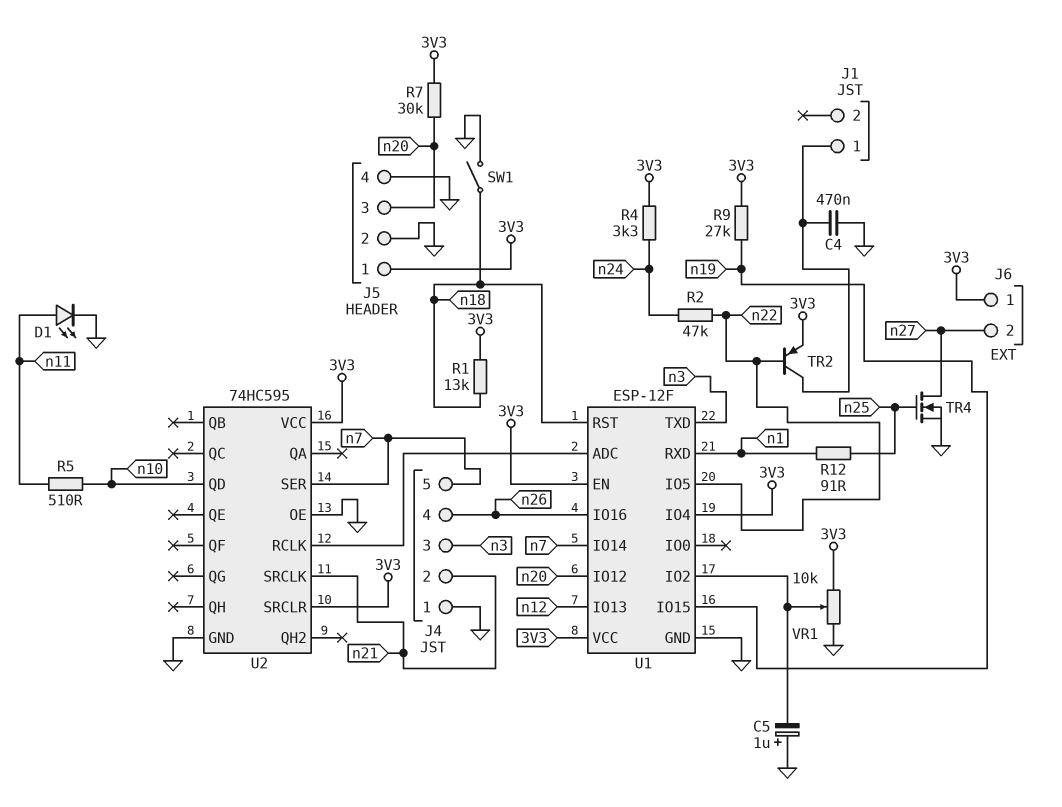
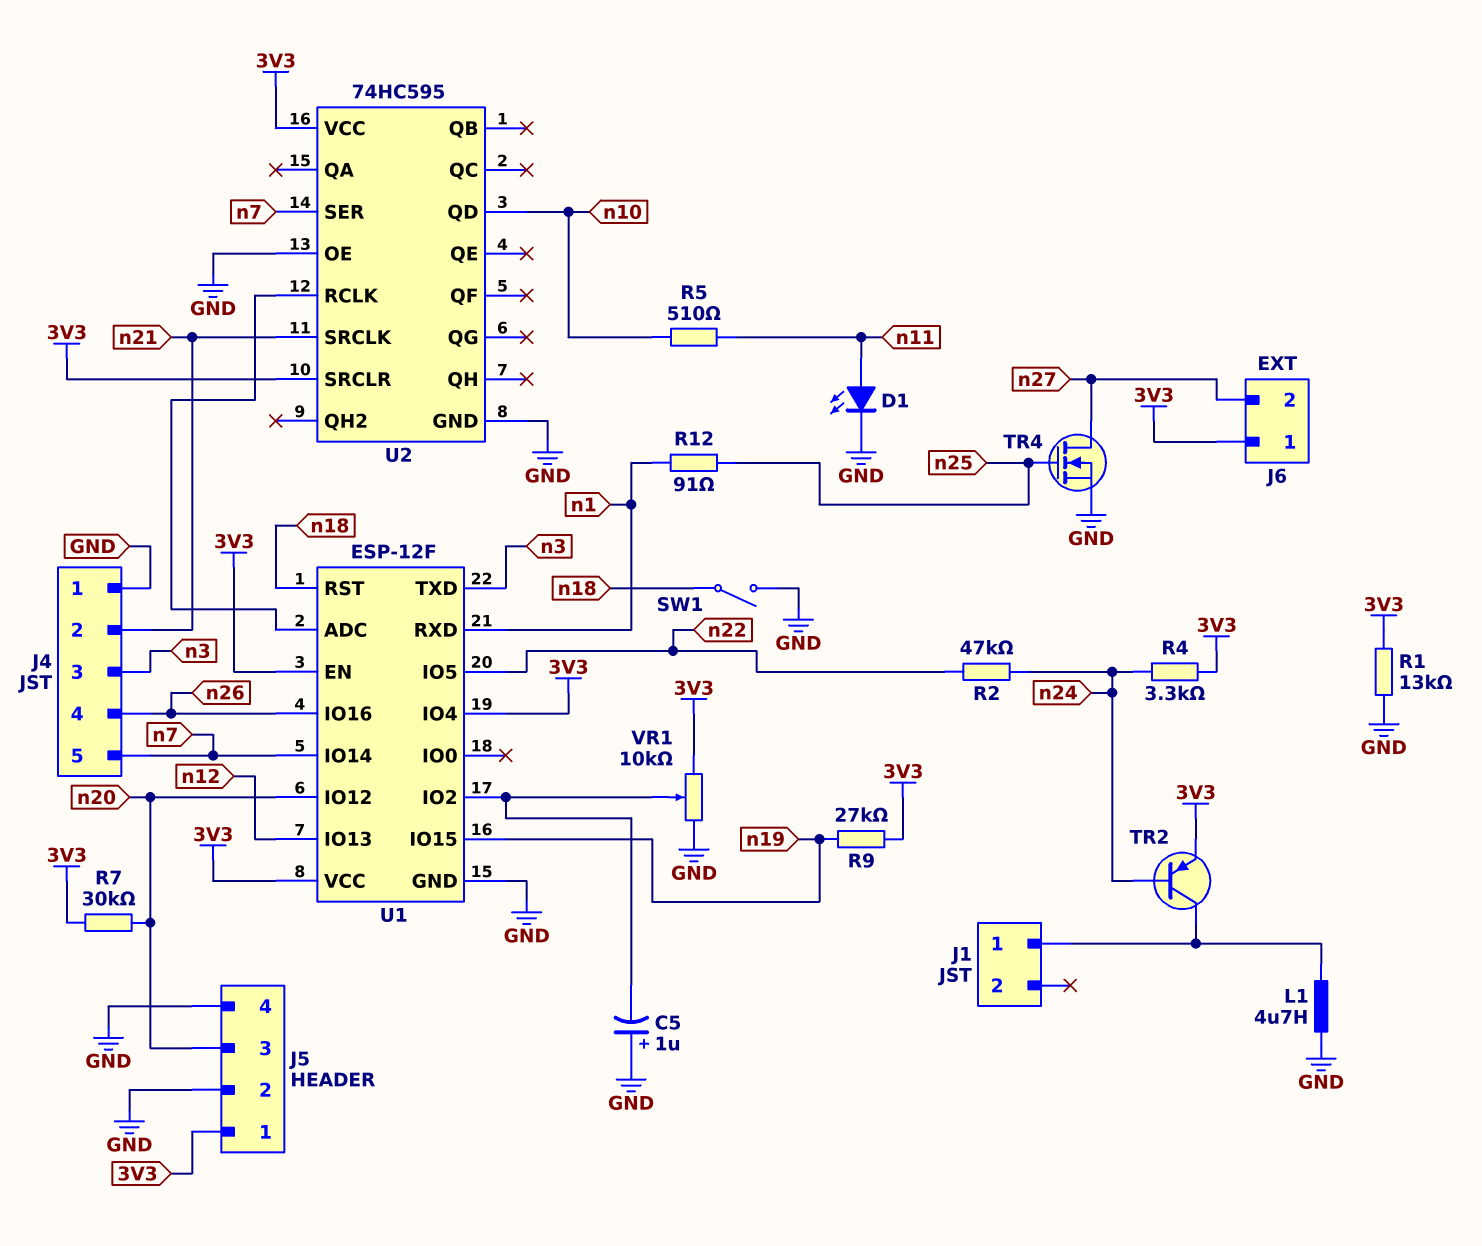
C4: 470nF (GND, J1/1) -> none
L1: none -> 4.7uH (GND, J1/1)
R1: 13k (3V3, n18) -> 13k (3V3, GND)
TR2: PNP (B n22, C J1/1, E 3V3) -> PNP (B n24, C J1/1, E 3V3)

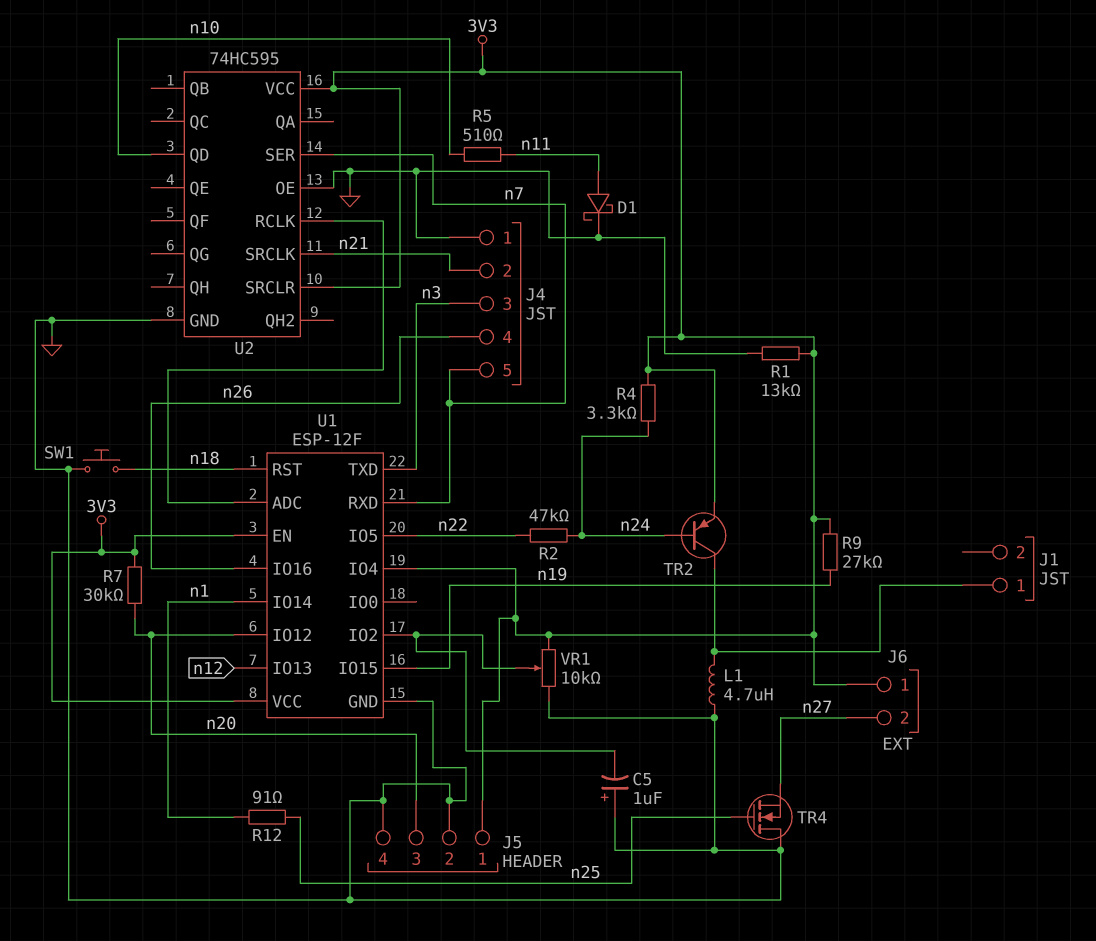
D1: LED (A n11, K GND) -> schottky (A n11, K GND)
SW1: switch (GND, n18) -> button (GND, n18)
TR4: NMOS (G n25, D n27, S GND) -> NMOS (G n25, D GND, S n27)
U1 pin IO14: n7 -> n1
U1 pin RXD: n1 -> n7

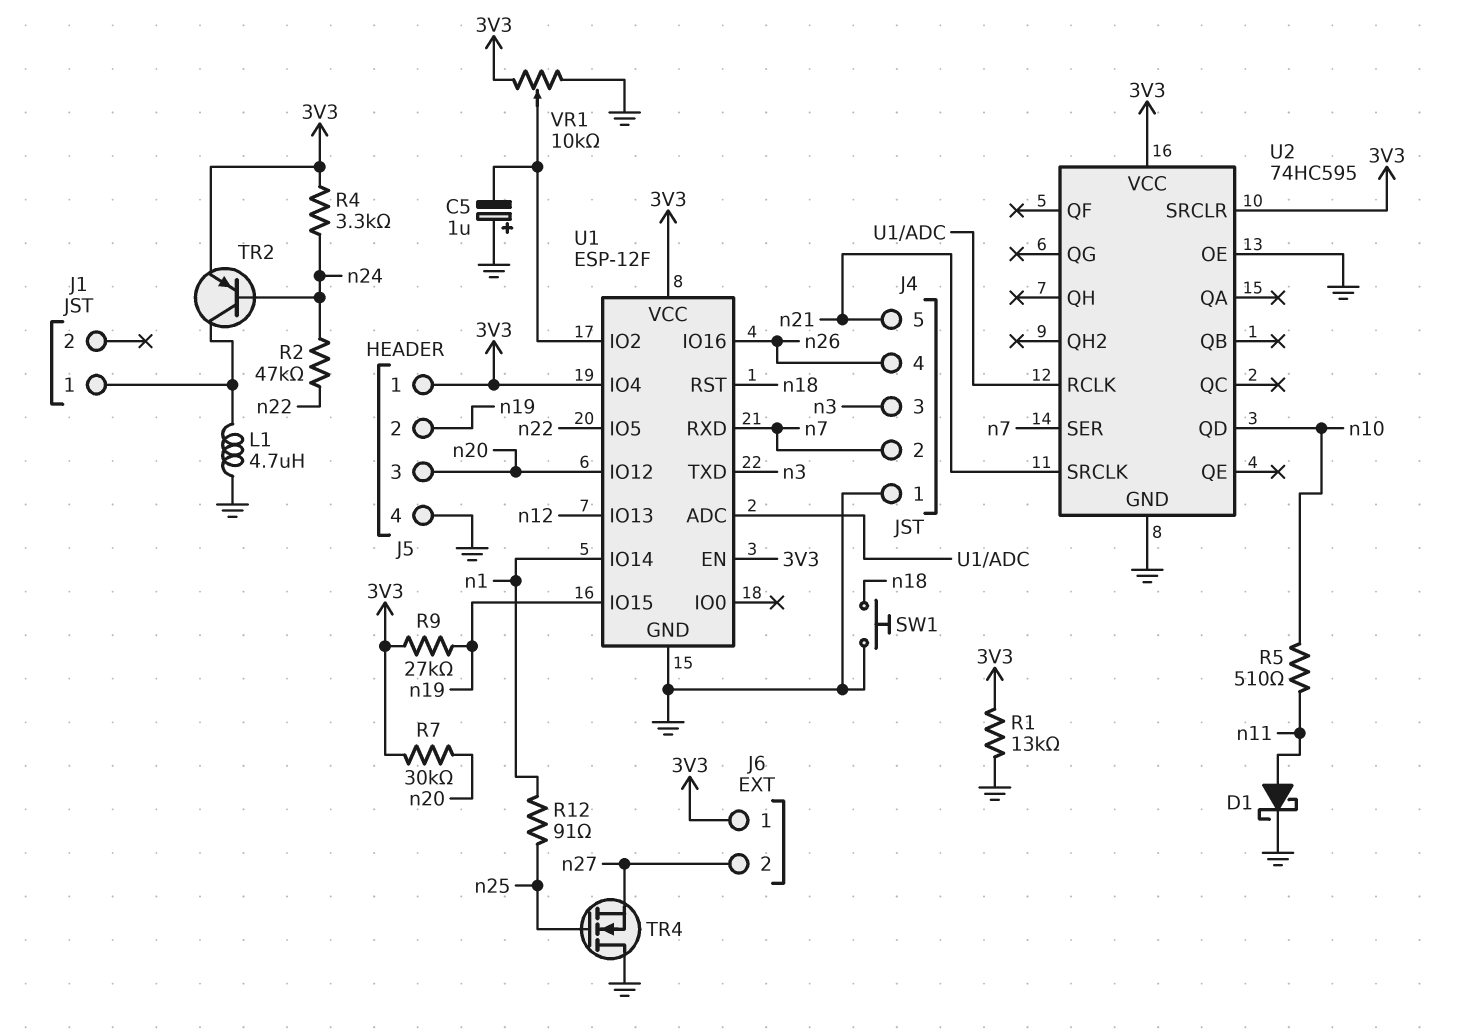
J4 pin 2: n21 -> n7
J4 pin 5: n7 -> n21
J5 pin 2: GND -> n19

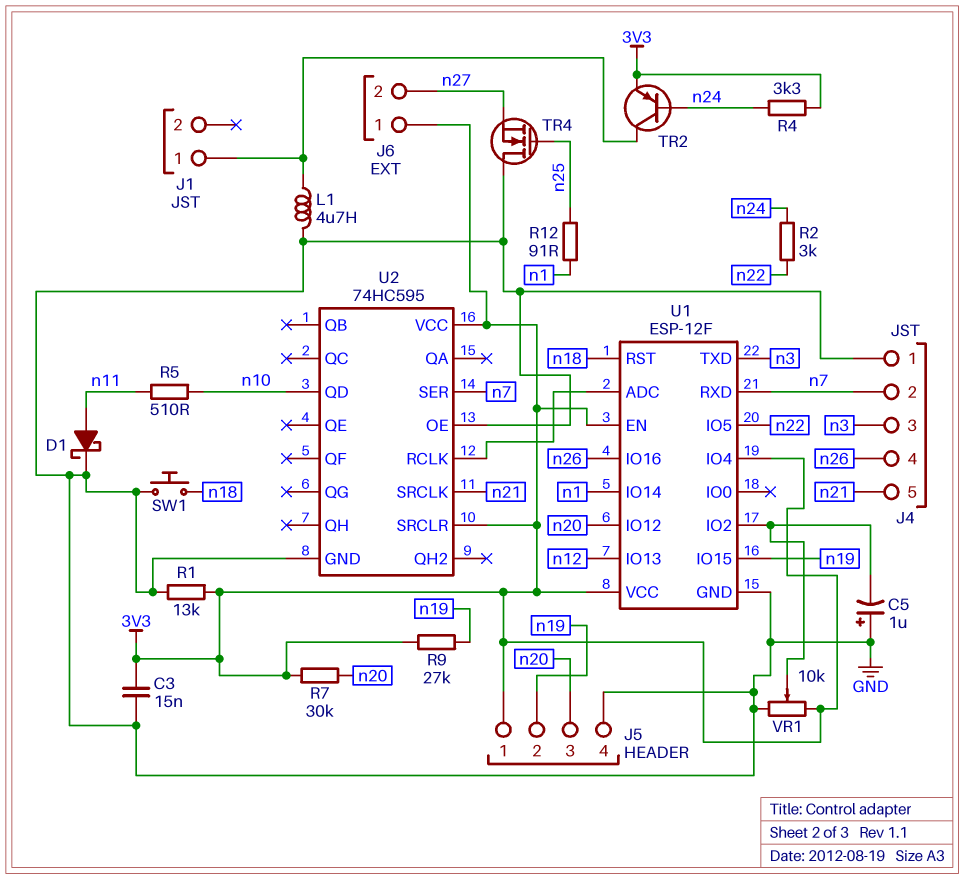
C3: none -> 15nF (3V3, GND)
R2: 47k (n22, n24) -> 3k (n22, n24)

